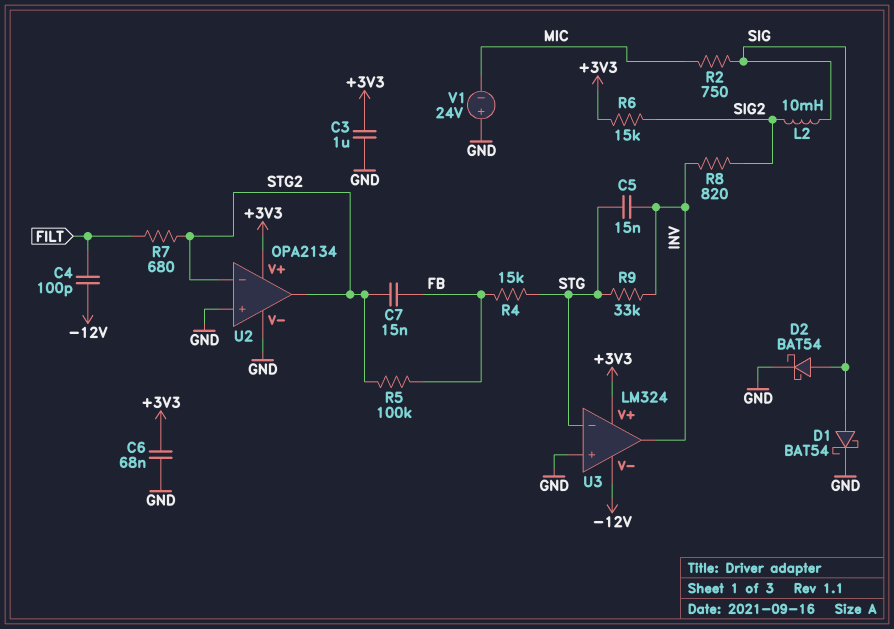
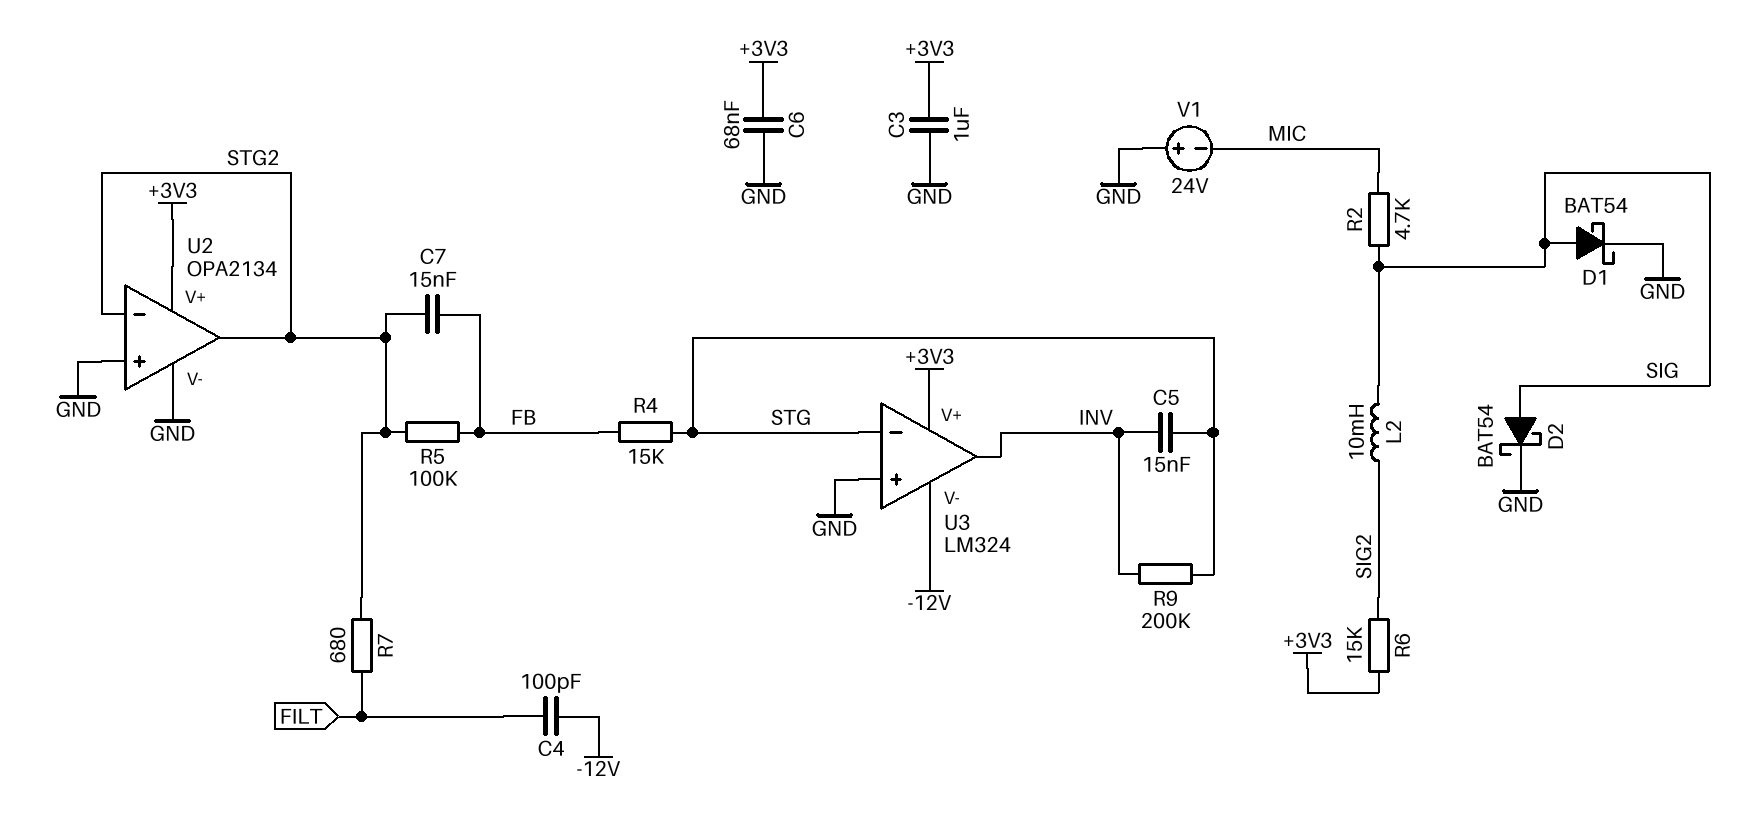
R2: 750 (MIC, SIG) -> 4.7k (MIC, SIG)
R8: 820 (INV, SIG2) -> none
R9: 33k (INV, STG) -> 200k (INV, STG)

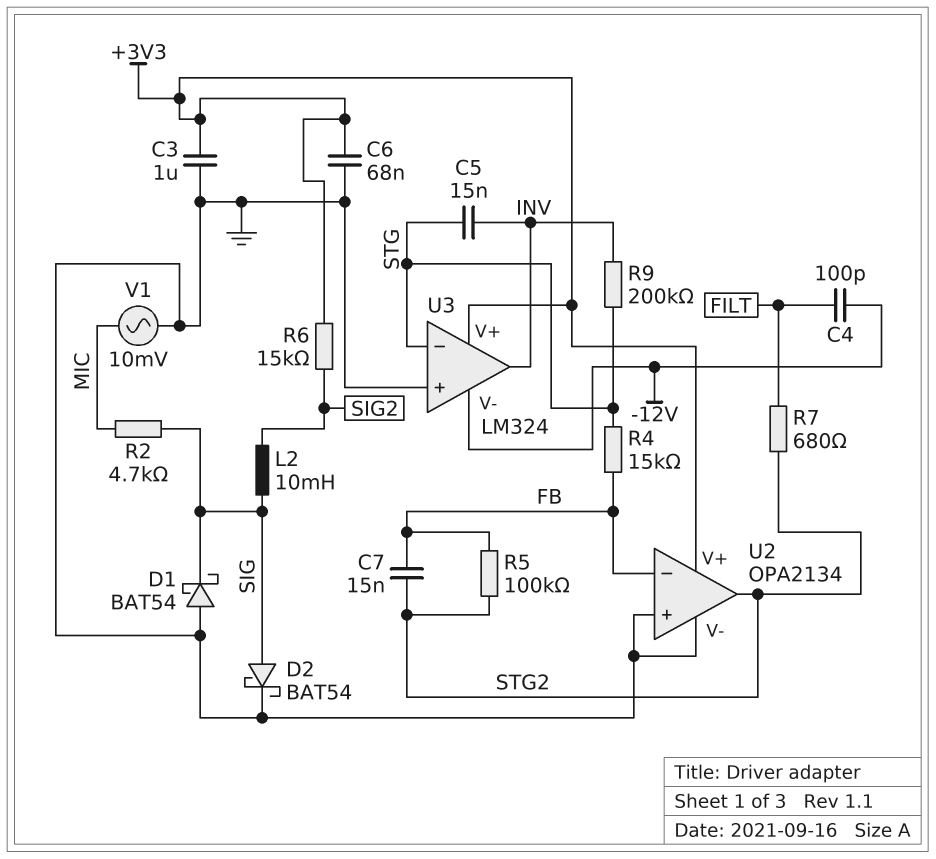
D1: schottky BAT54 (A SIG, K GND) -> schottky BAT54 (A GND, K SIG)
U2 pin in-: STG2 -> FB
V1: 24V (plus GND, minus MIC) -> AC 10mV (GND, MIC)

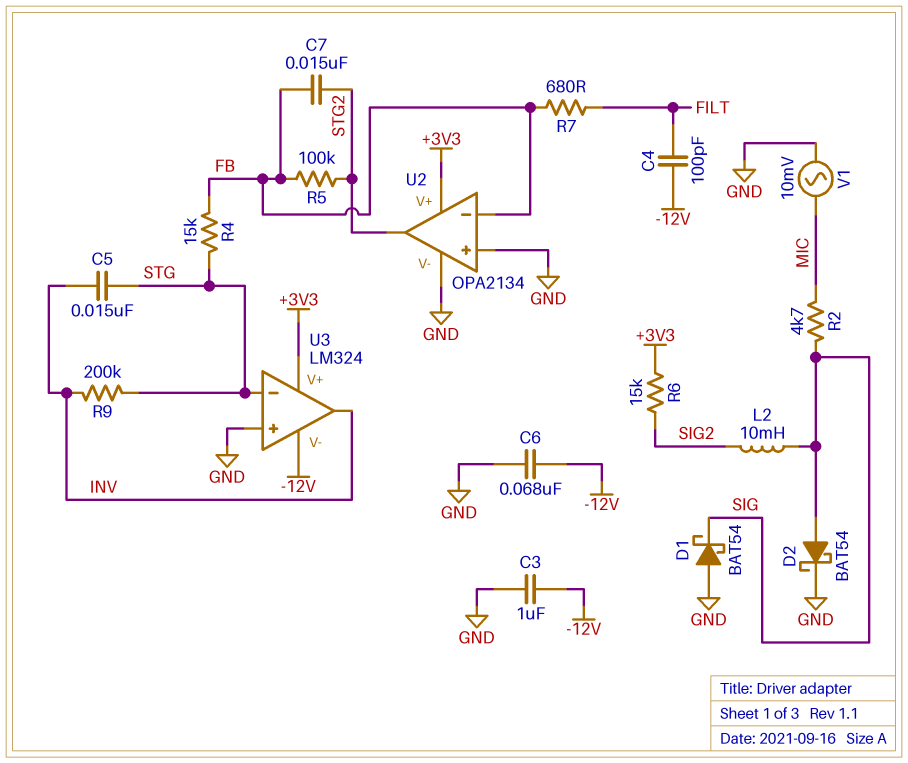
C3: 1uF (+3V3, GND) -> 1uF (-12V, GND)
C6: 68nF (+3V3, GND) -> 68nF (-12V, GND)
R7: 680 (FILT, STG2) -> 680 (FB, FILT)

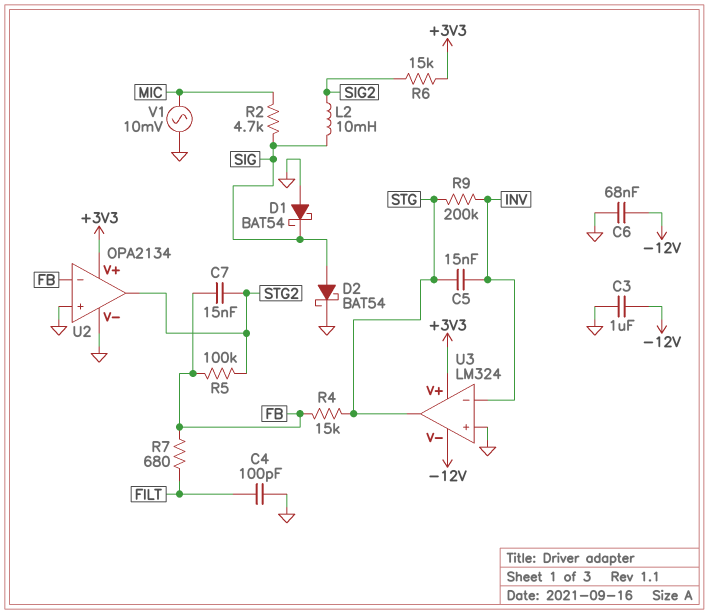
C4: 100pF (-12V, FILT) -> 100pF (FILT, GND)
U3 pin in-: STG -> INV
U3 pin out: INV -> STG

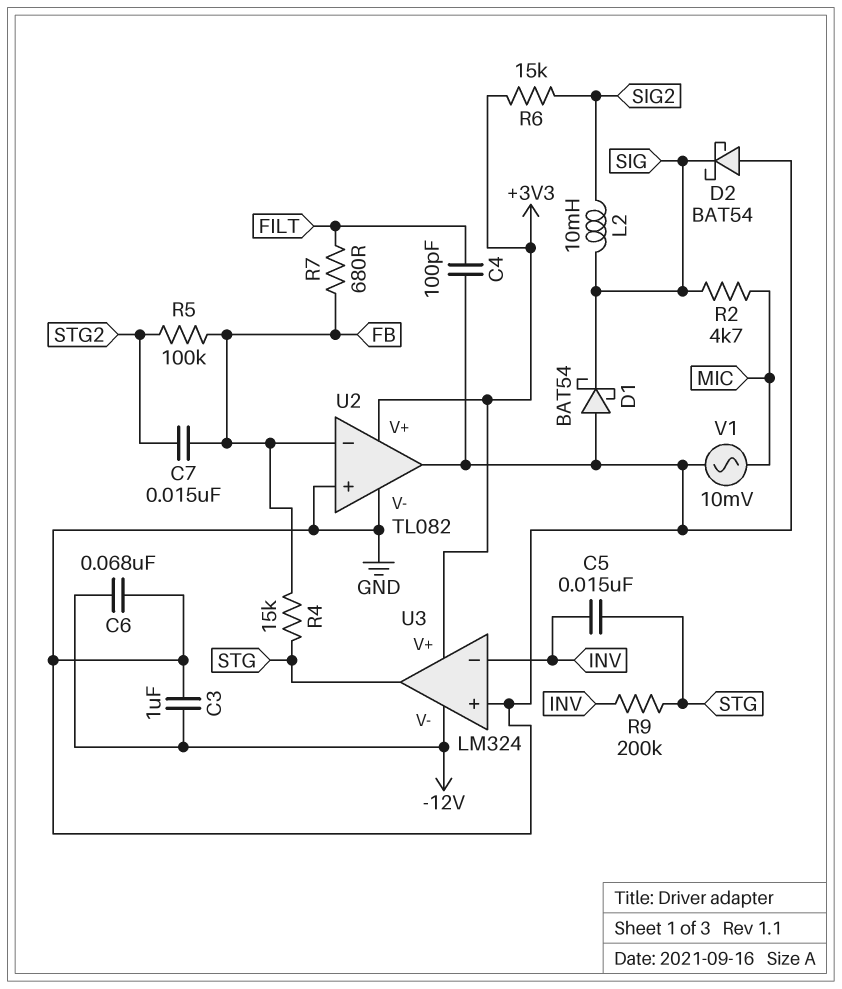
D2: schottky BAT54 (A SIG, K GND) -> schottky BAT54 (A GND, K SIG)
U2: OPA2134 -> TL082
U2 pin out: STG2 -> GND

